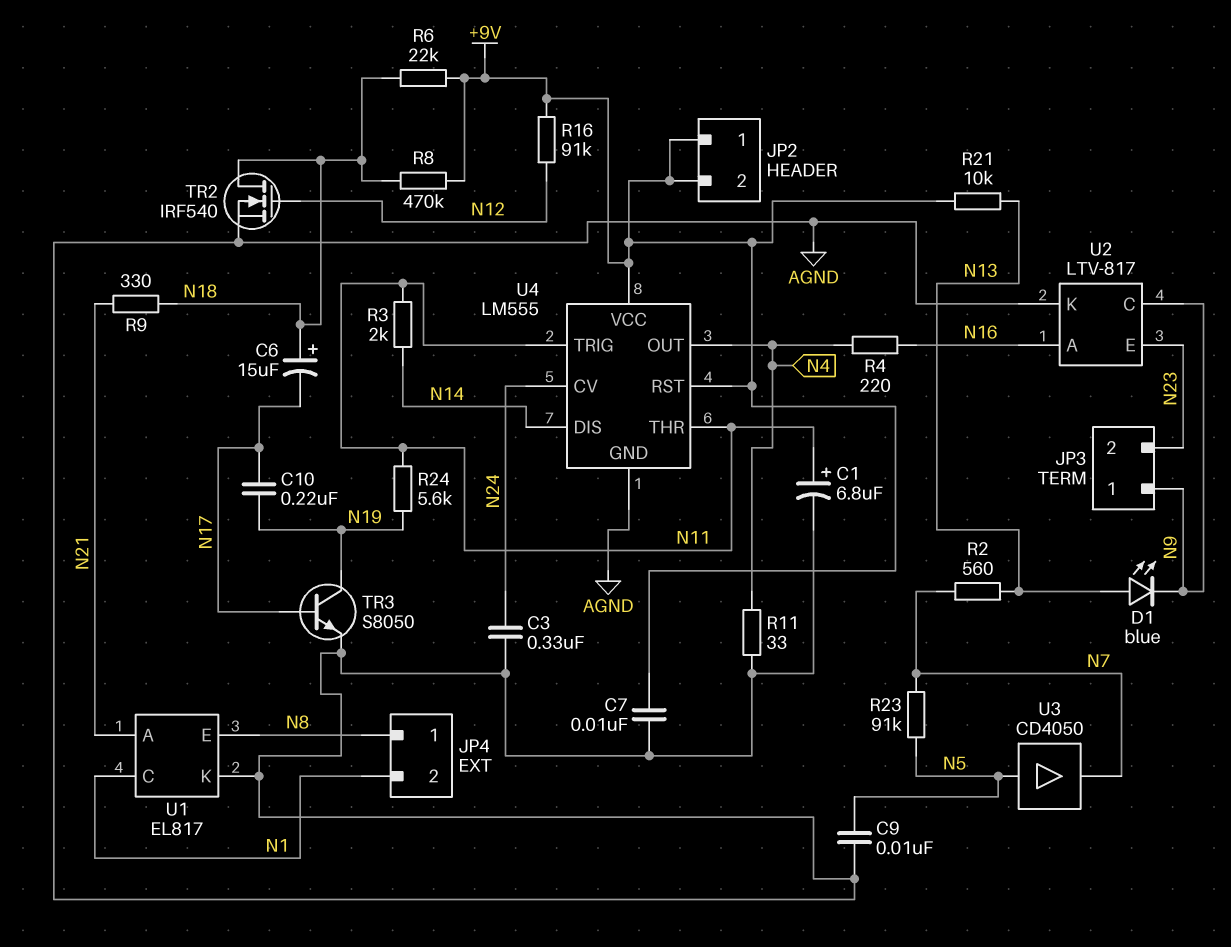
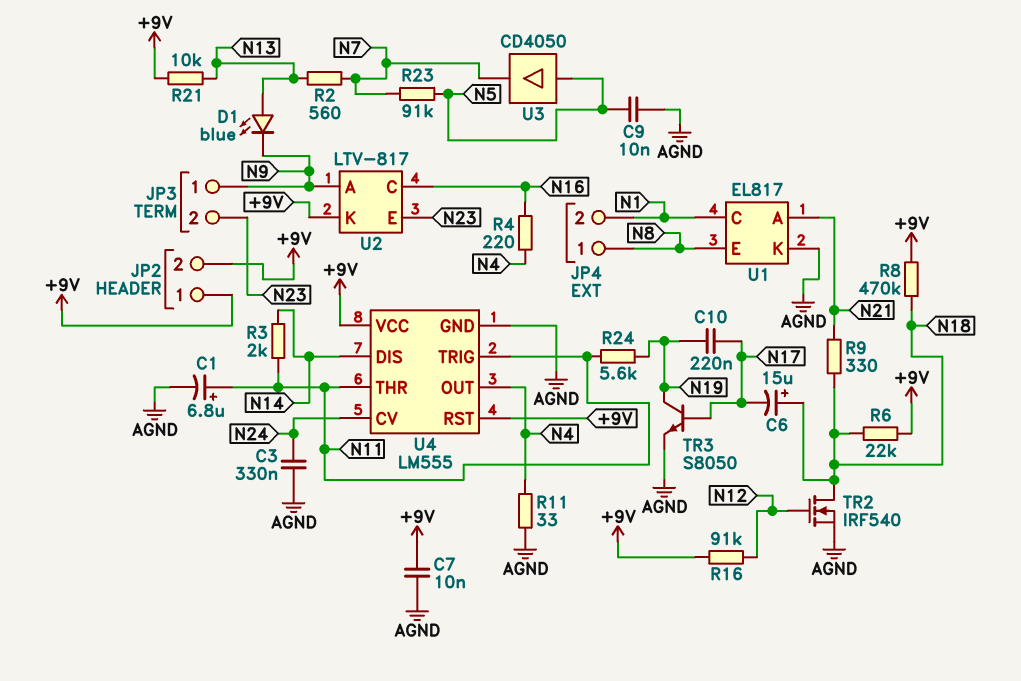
U2 pin A: N16 -> N9
U2 pin C: N9 -> N16
U2 pin K: AGND -> +9V

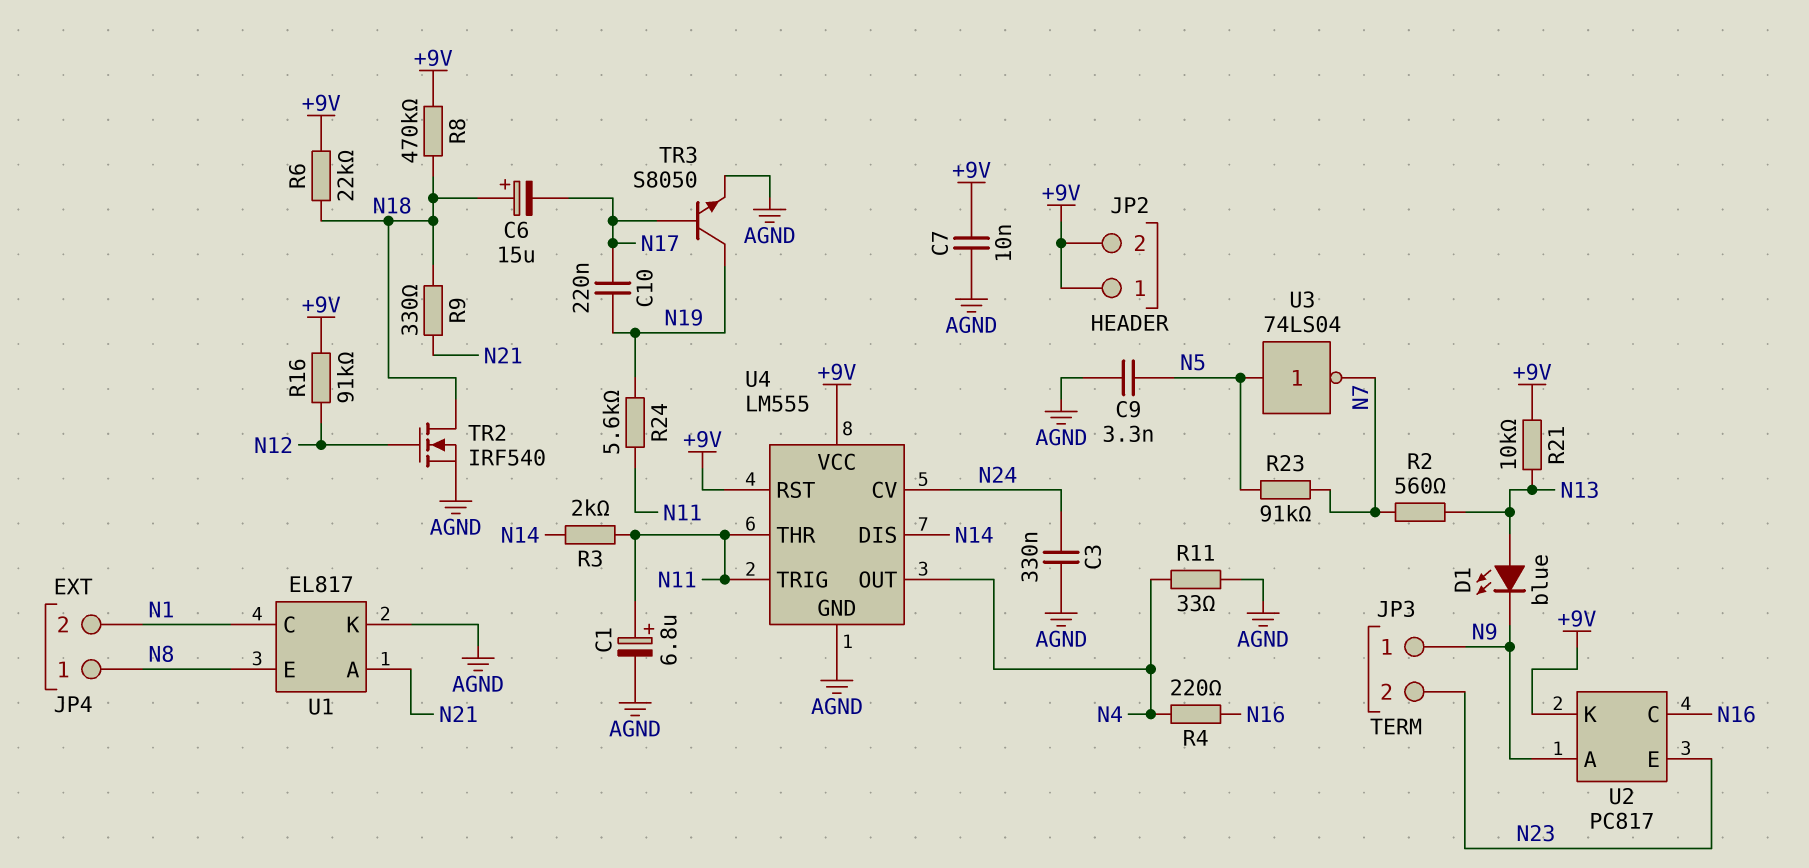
C9: 10nF (AGND, N5) -> 3.3nF (AGND, N5)
U2: LTV-817 -> PC817
U3: buffer CD4050 (in N5, out N7) -> NOT 74LS04 (in N5, out N7)

